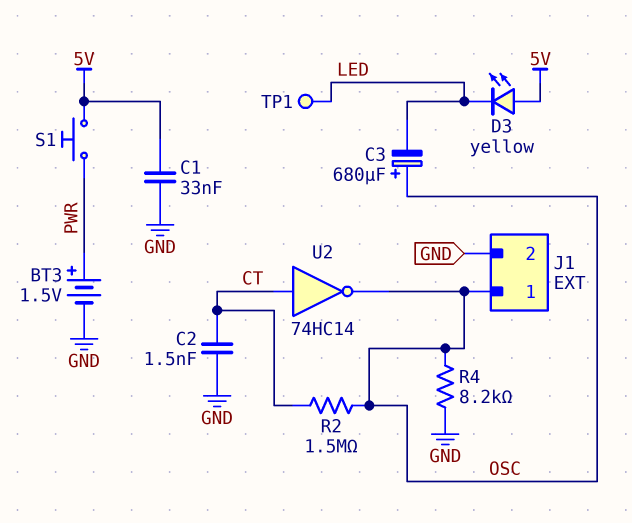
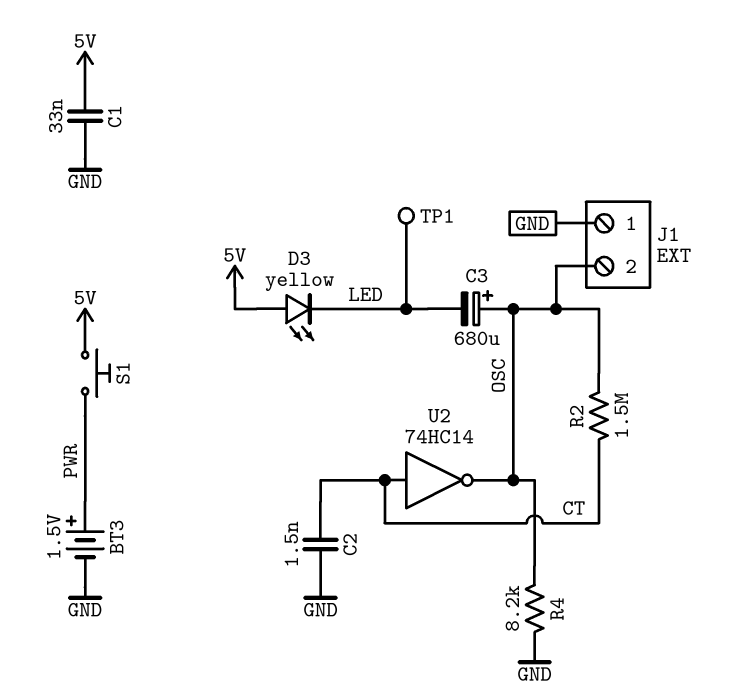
J1 pin 1: OSC -> GND
J1 pin 2: GND -> OSC

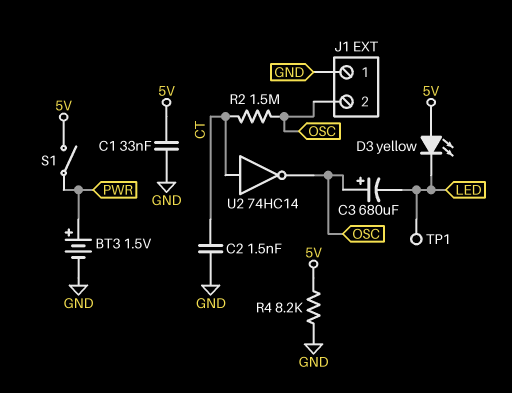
R4: 8.2k (GND, OSC) -> 8.2k (5V, GND)
S1: button (5V, PWR) -> switch (5V, PWR)

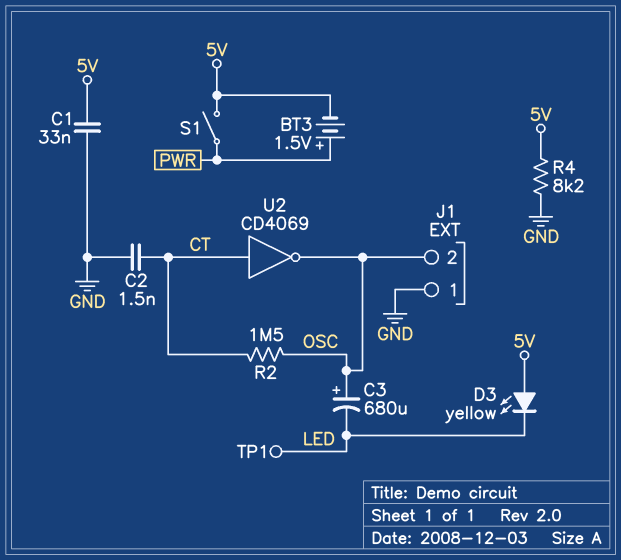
BT3: 1.5V (plus PWR, minus GND) -> 1.5V (plus PWR, minus 5V)
U2: NOT 74HC14 (in CT, out OSC) -> NOT CD4069 (in CT, out OSC)

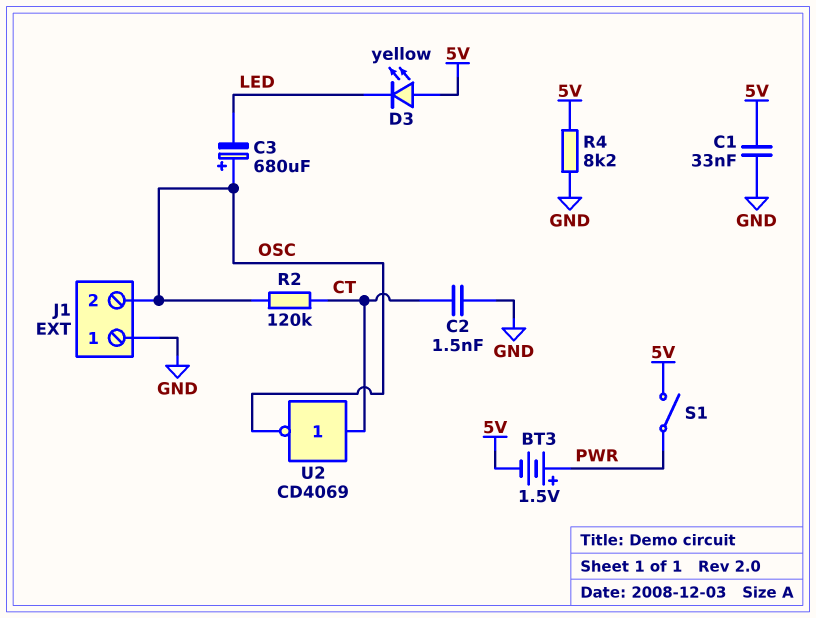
R2: 1.5M (CT, OSC) -> 120k (CT, OSC)
TP1: test point (LED) -> none

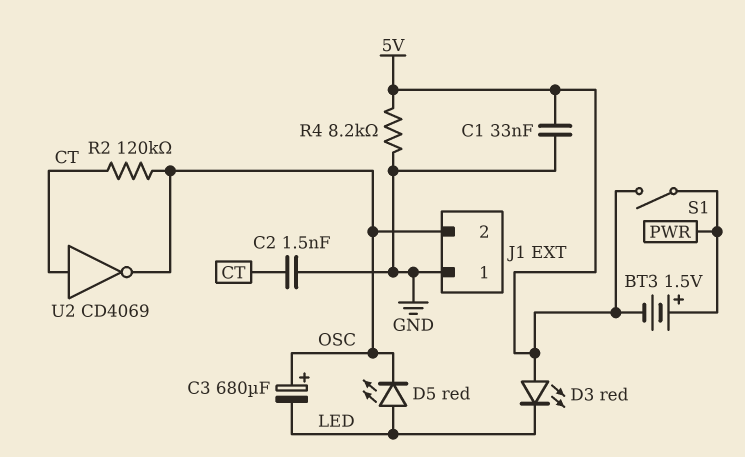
D3: LED yellow (A 5V, K LED) -> LED red (A 5V, K LED)
D5: none -> LED red (A LED, K OSC)

